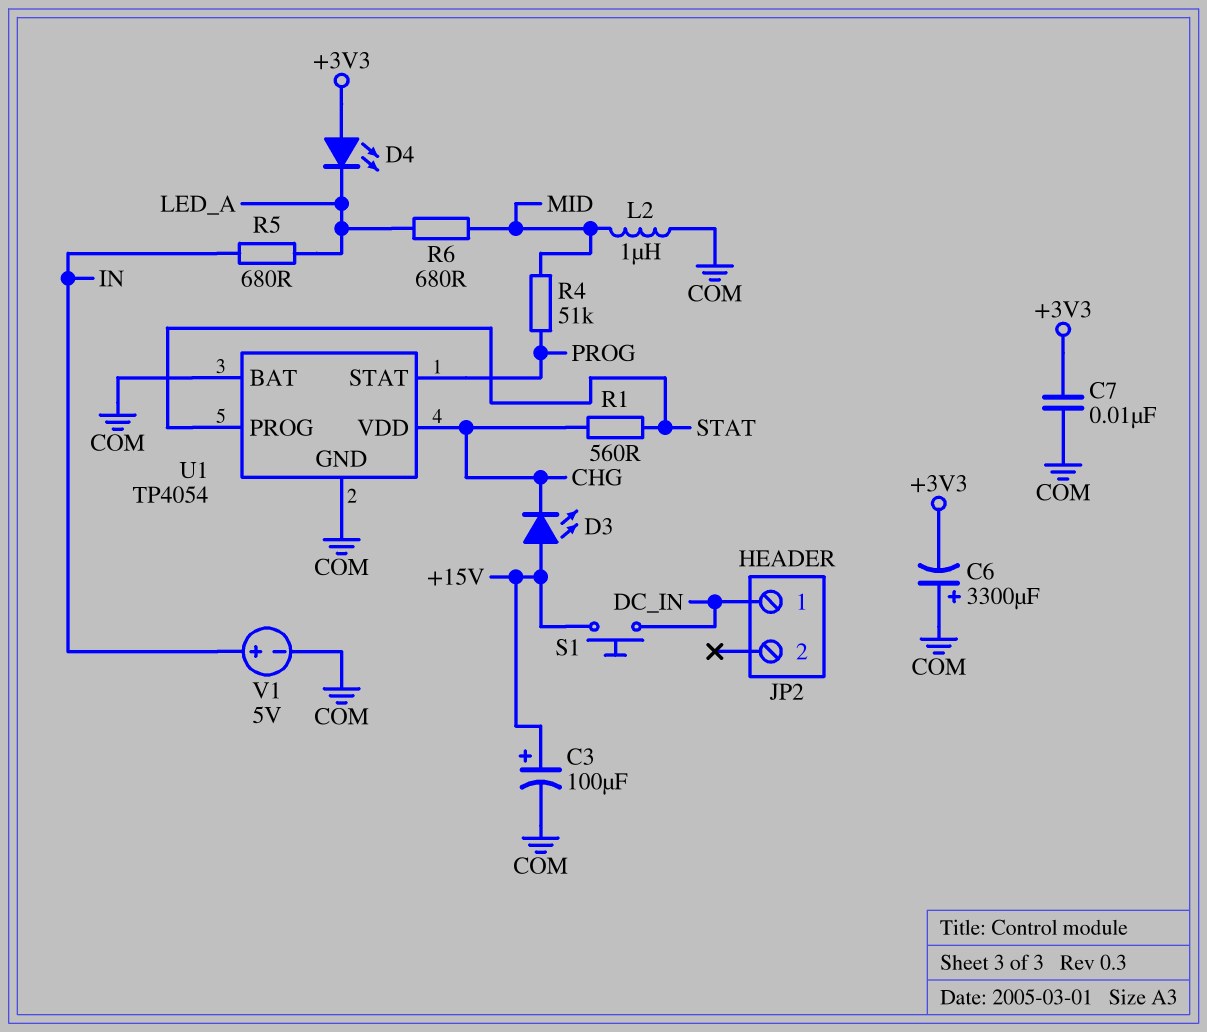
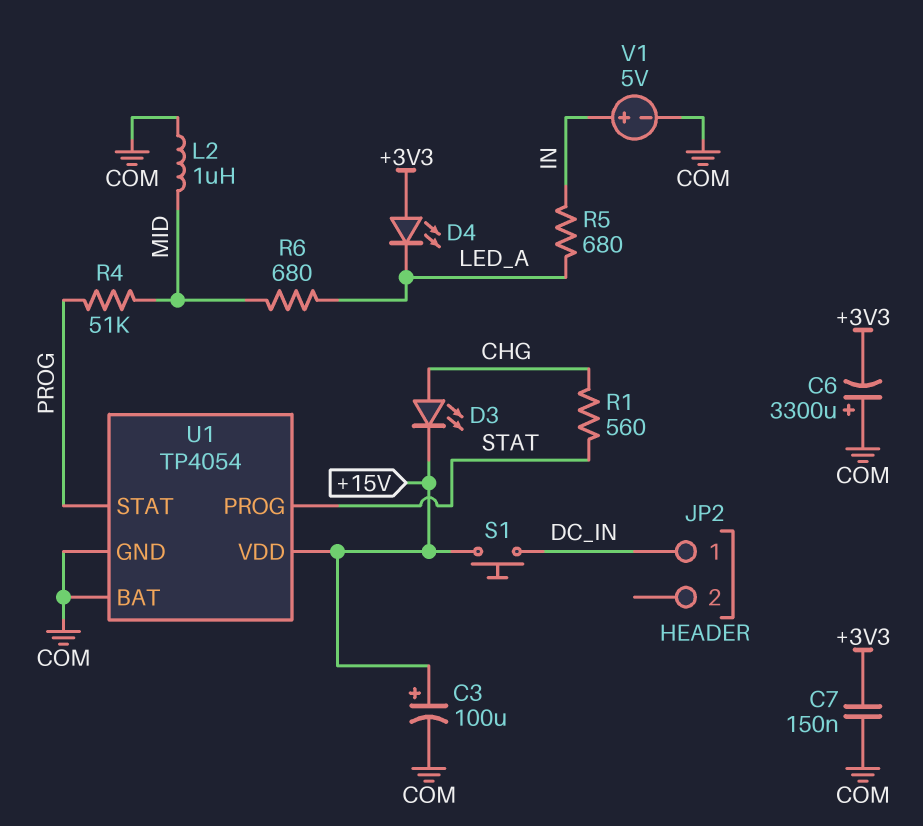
C7: 10nF (+3V3, COM) -> 150nF (+3V3, COM)
D3: LED (A +15V, K CHG) -> LED (A CHG, K +15V)
U1 pin VDD: CHG -> +15V

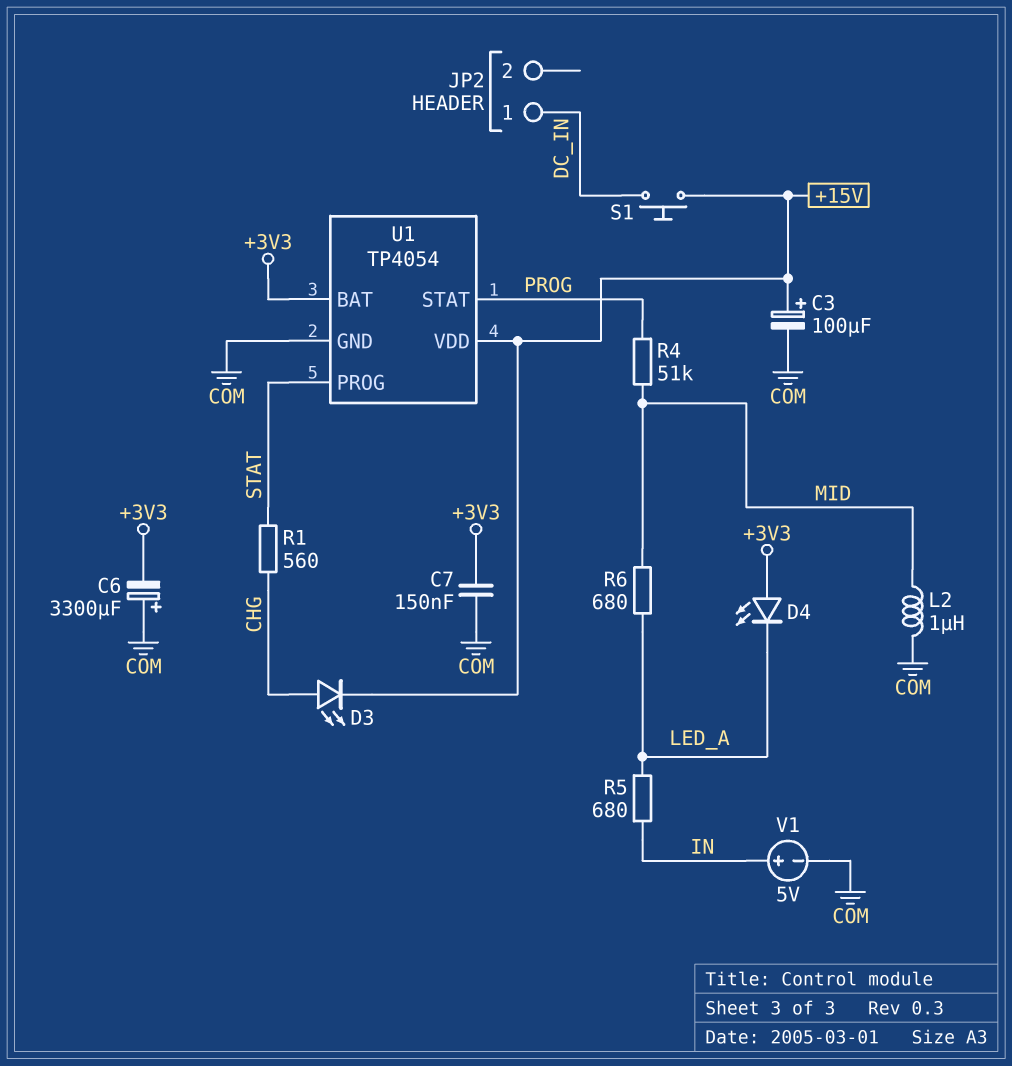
U1 pin BAT: COM -> +3V3

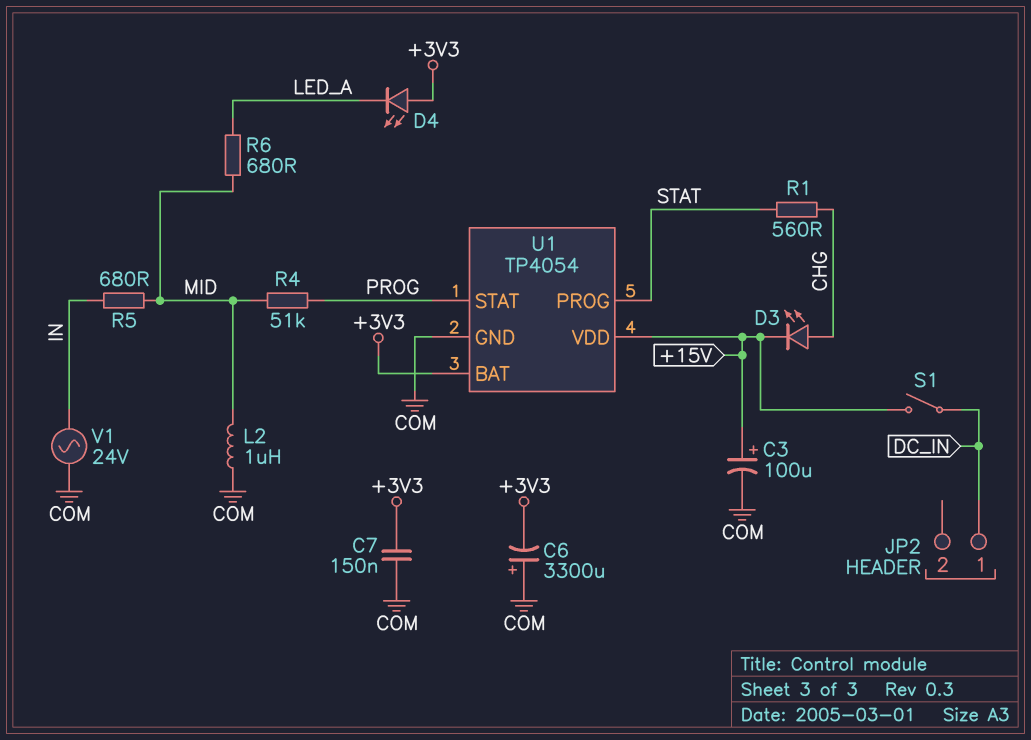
R5: 680 (IN, LED_A) -> 680 (IN, MID)
S1: button (+15V, DC_IN) -> switch (+15V, DC_IN)
V1: 5V (plus IN, minus COM) -> AC 24V (COM, IN)

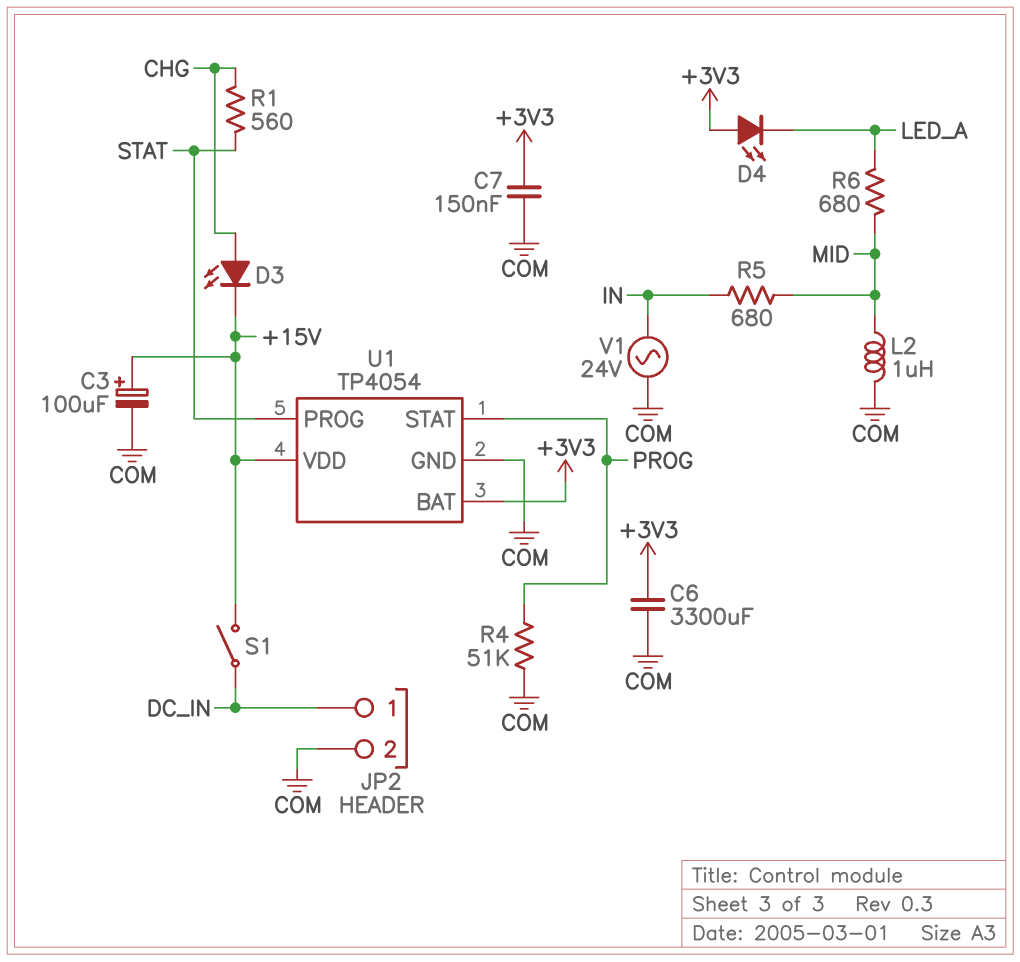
C6: 3300uF (plus COM, minus +3V3) -> 3300uF (+3V3, COM)
JP2 pin 2: none -> COM
R4: 51k (MID, PROG) -> 51k (COM, PROG)

